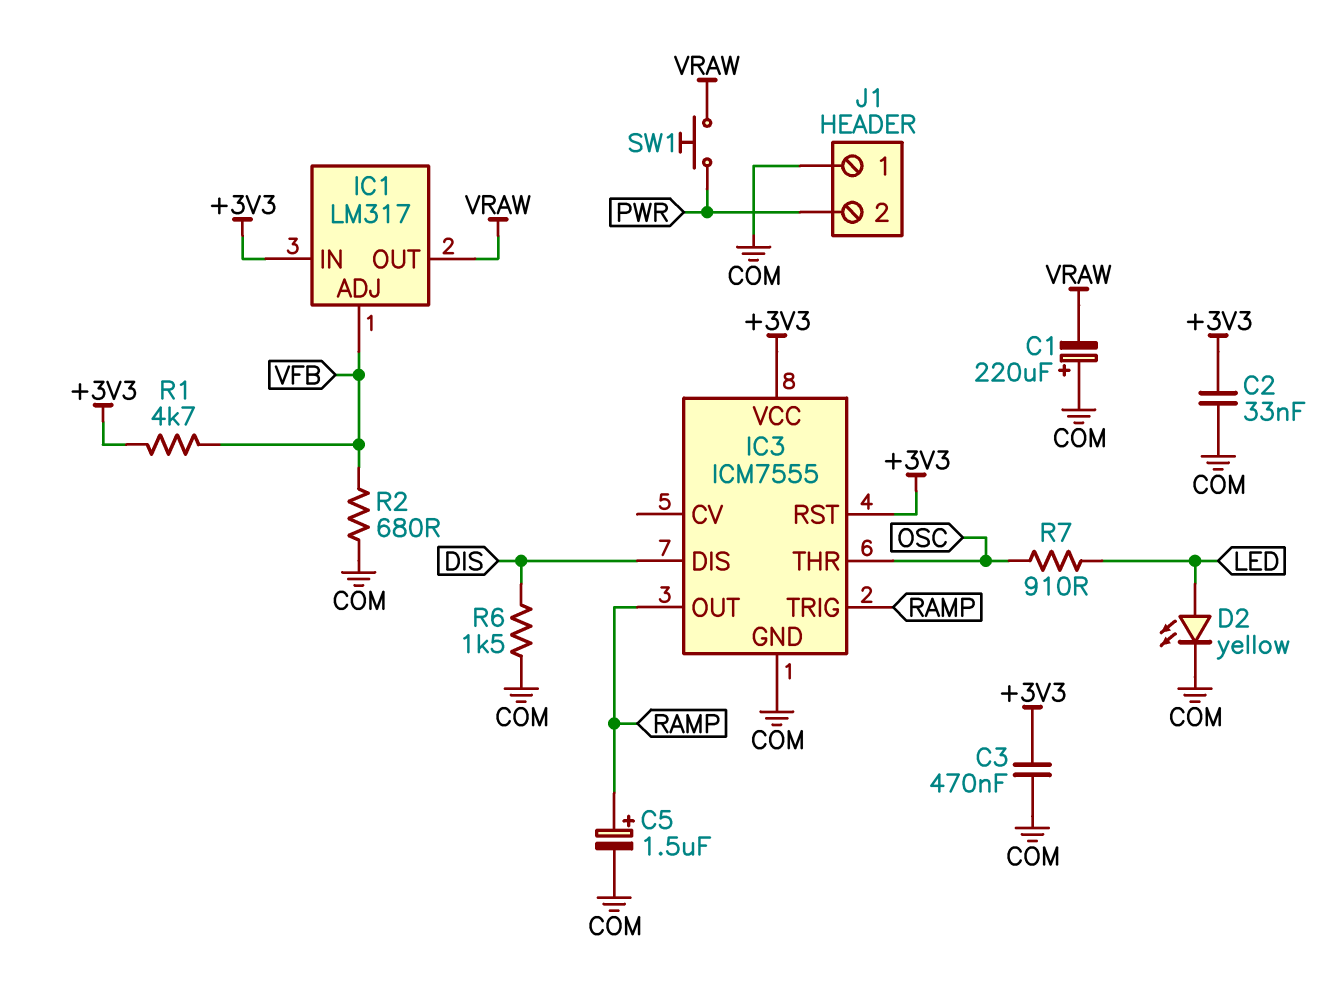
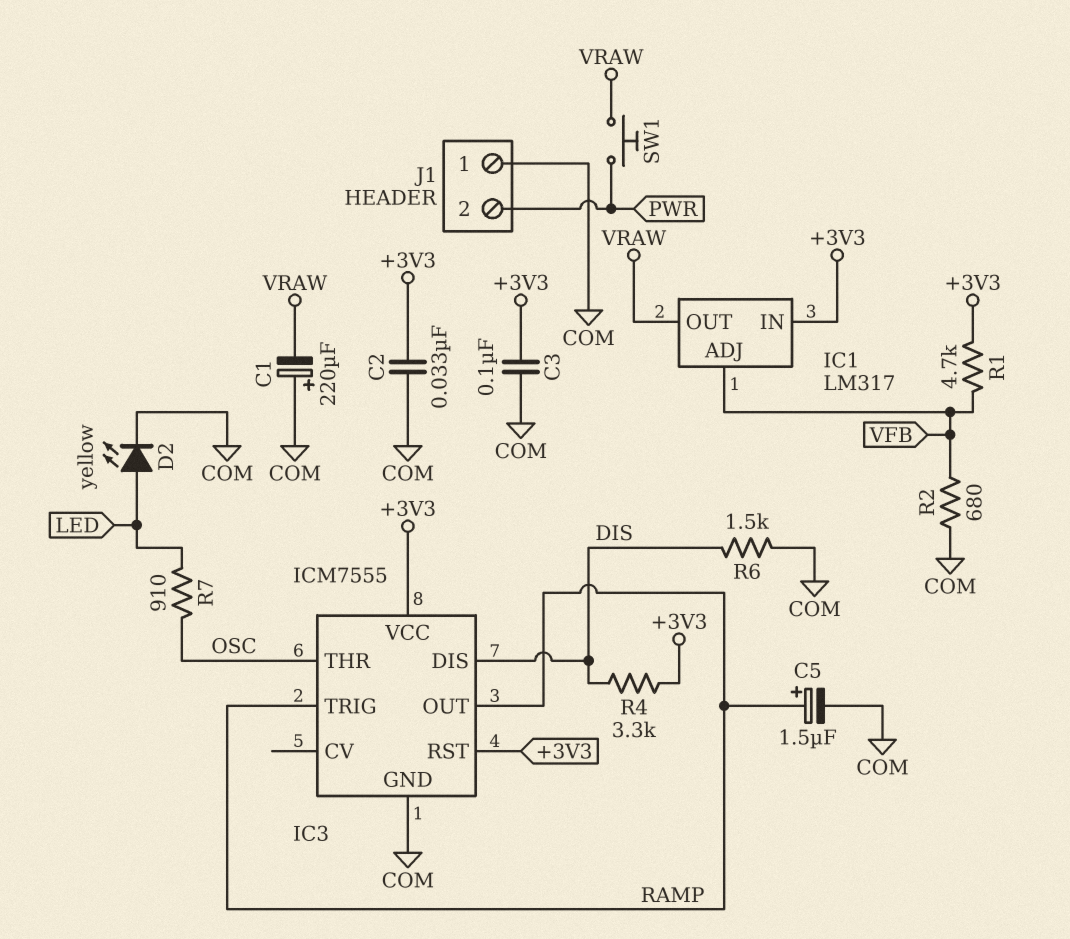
C3: 470nF (+3V3, COM) -> 100nF (+3V3, COM)
R4: none -> 3.3k (+3V3, DIS)

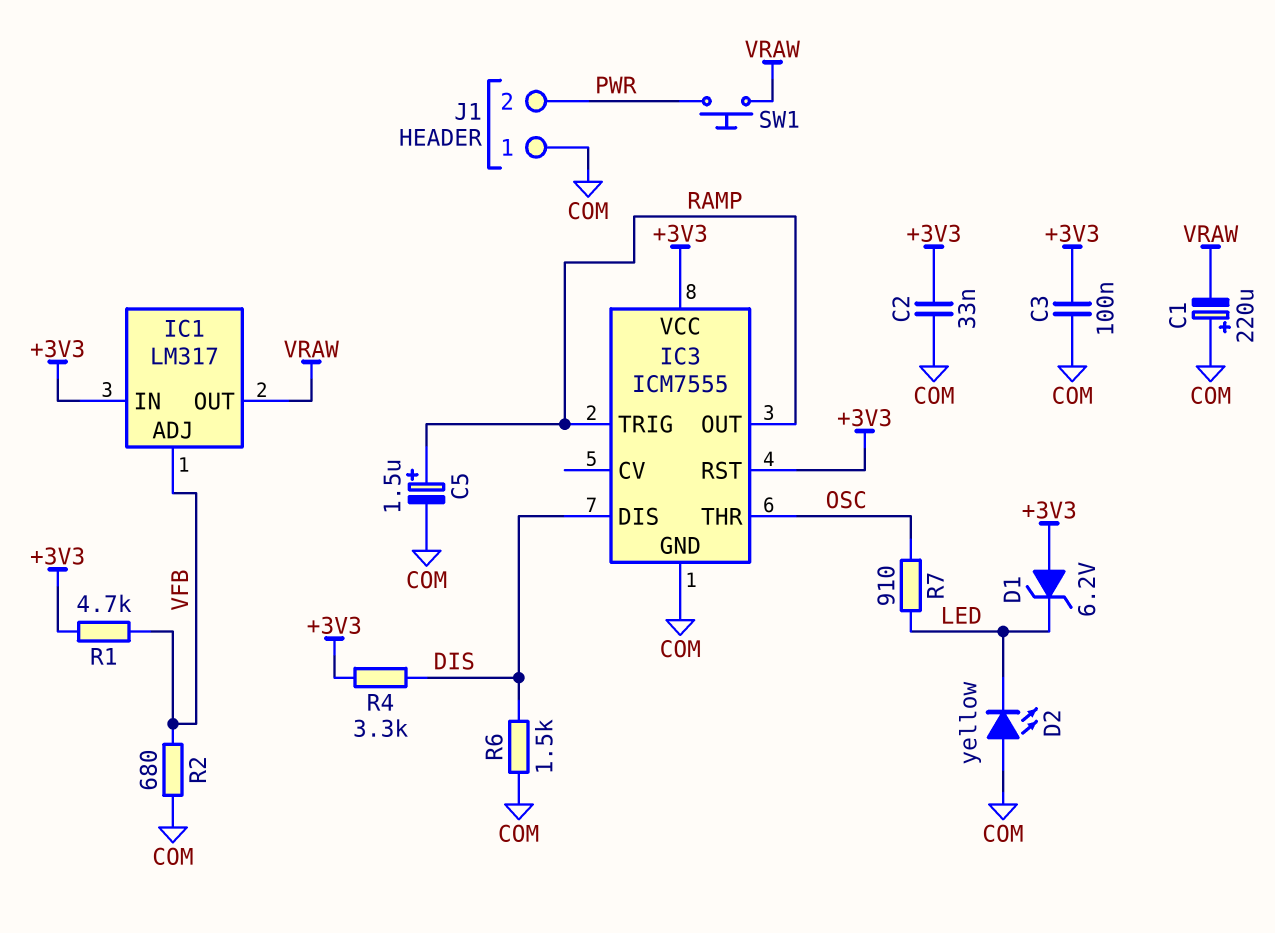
D1: none -> zener 6.2V (A +3V3, K LED)
D2: LED yellow (A LED, K COM) -> LED yellow (A COM, K LED)

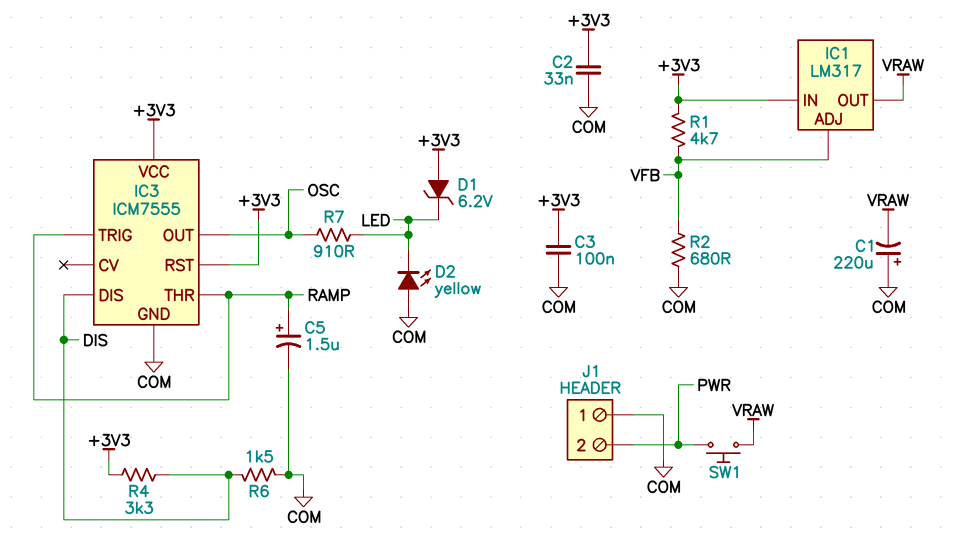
IC3 pin OUT: RAMP -> OSC
IC3 pin THR: OSC -> RAMP

